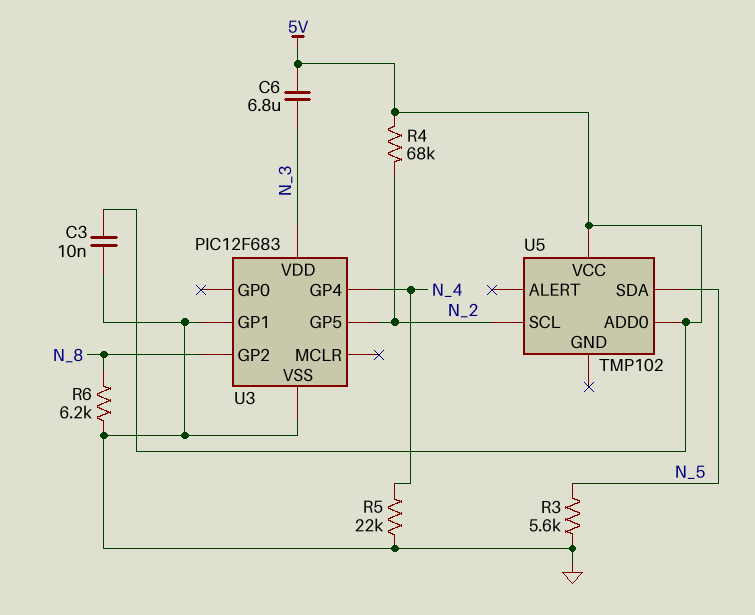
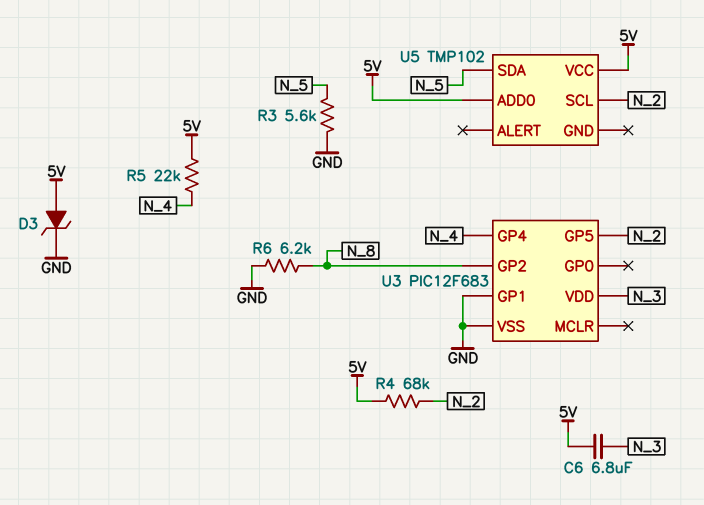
C3: 10nF (5V, GND) -> none
D3: none -> zener (A 5V, K GND)
R5: 22k (GND, N_4) -> 22k (5V, N_4)

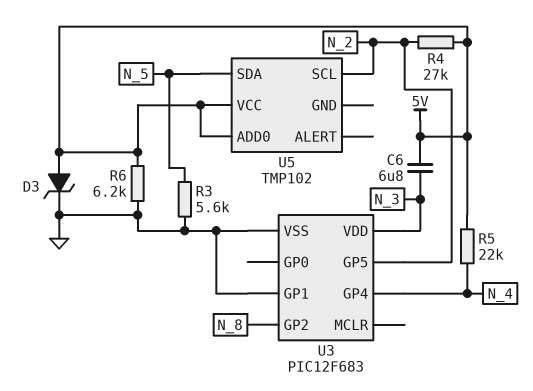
R4: 68k (5V, N_2) -> 27k (5V, N_2)
R6: 6.2k (GND, N_8) -> 6.2k (5V, GND)

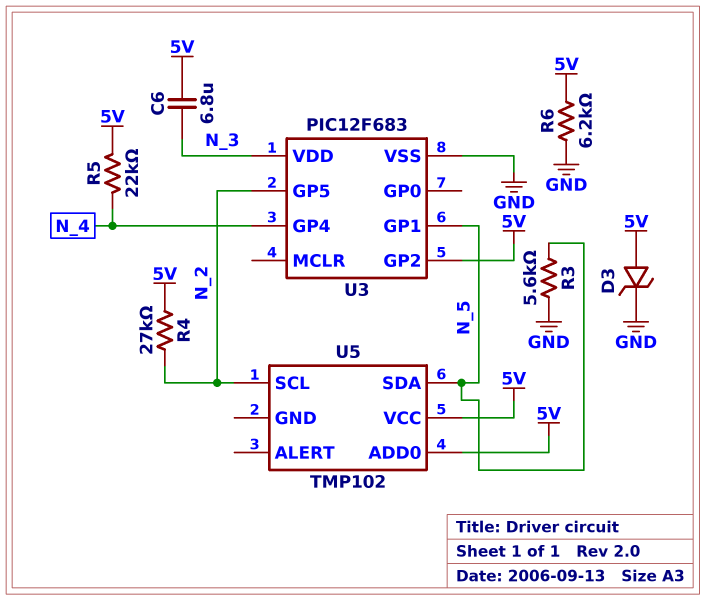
U3 pin GP1: GND -> N_5
U3 pin GP2: N_8 -> 5V

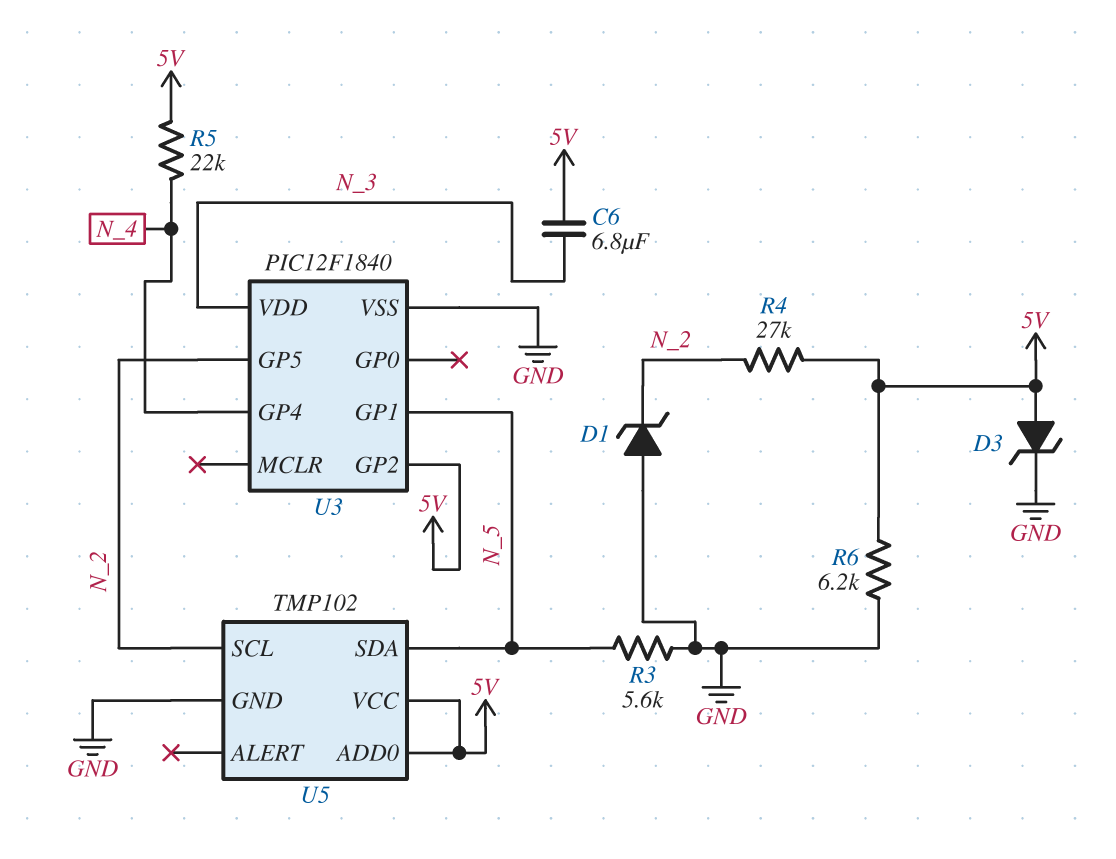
D1: none -> zener (A GND, K N_2)
U3: PIC12F683 -> PIC12F1840
U5 pin GND: none -> GND

